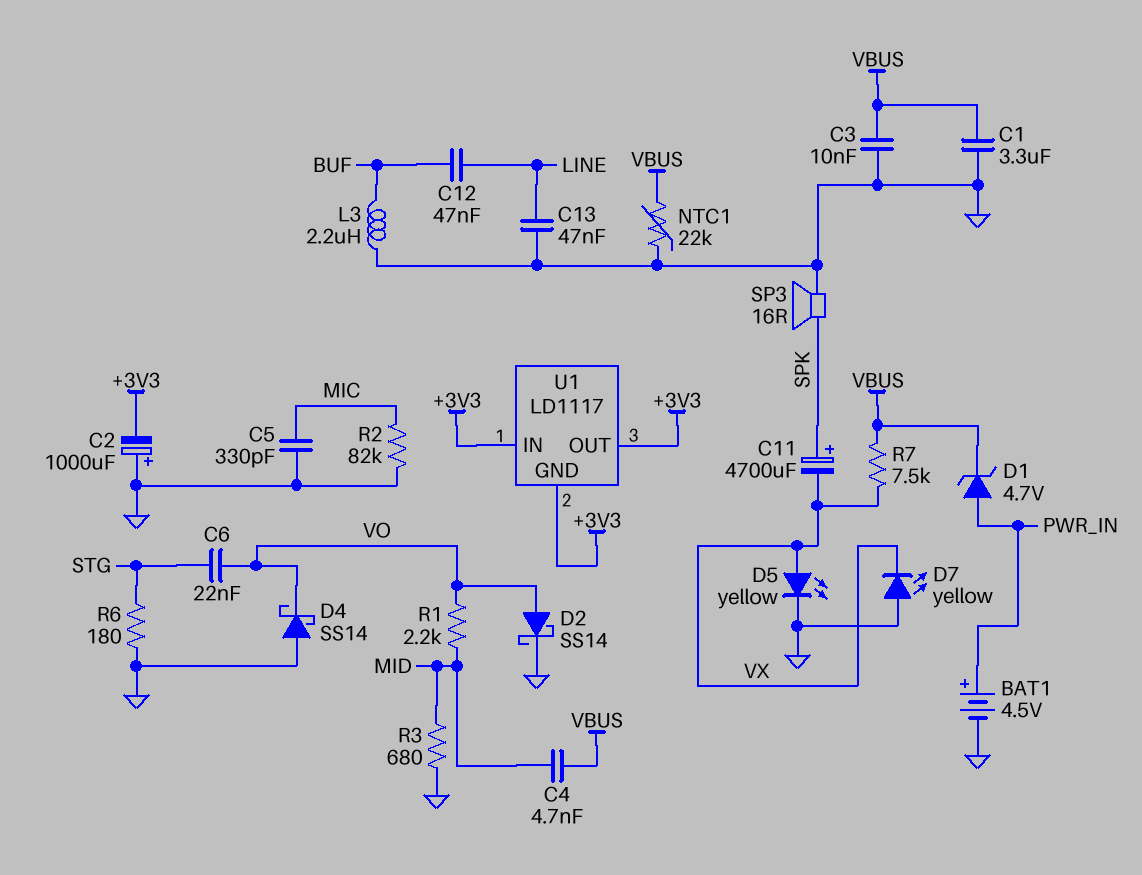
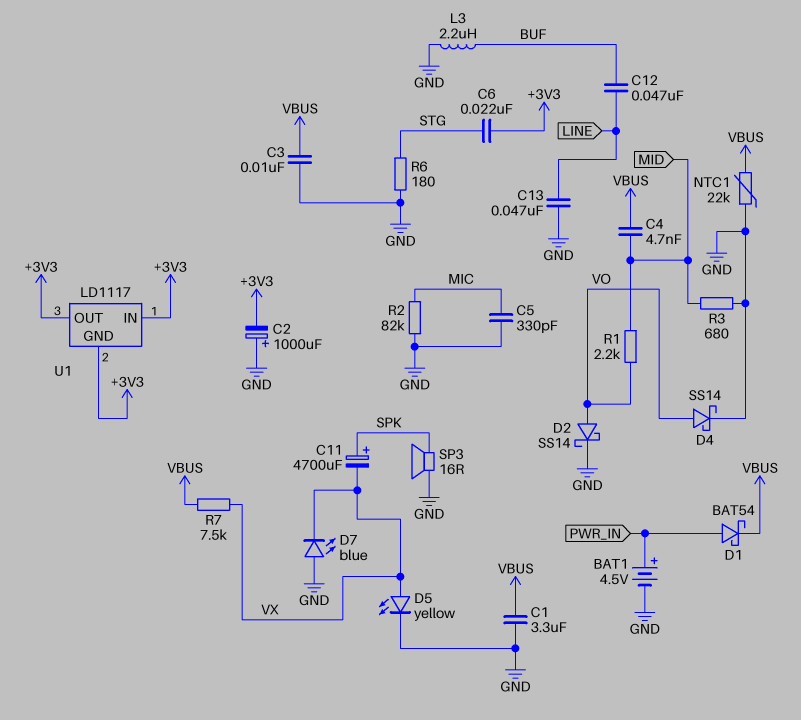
C6: 22nF (STG, VO) -> 22nF (+3V3, STG)
D1: zener 4.7V (A PWR_IN, K VBUS) -> schottky BAT54 (A PWR_IN, K VBUS)
D4: schottky SS14 (A GND, K VO) -> schottky SS14 (A VO, K GND)
D7: LED yellow (A GND, K VX) -> LED blue (A GND, K VX)

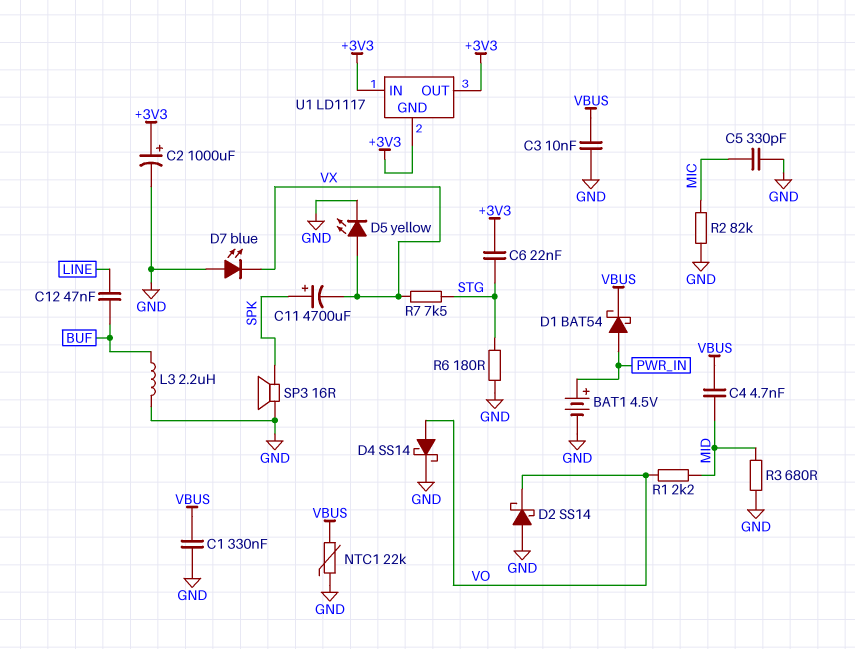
C1: 3.3uF (GND, VBUS) -> 330nF (GND, VBUS)
C2: 1000uF (plus GND, minus +3V3) -> 1000uF (plus +3V3, minus GND)
C13: 47nF (GND, LINE) -> none
D2: schottky SS14 (A VO, K GND) -> schottky SS14 (A GND, K VO)
R7: 7.5k (VBUS, VX) -> 7.5k (STG, VX)

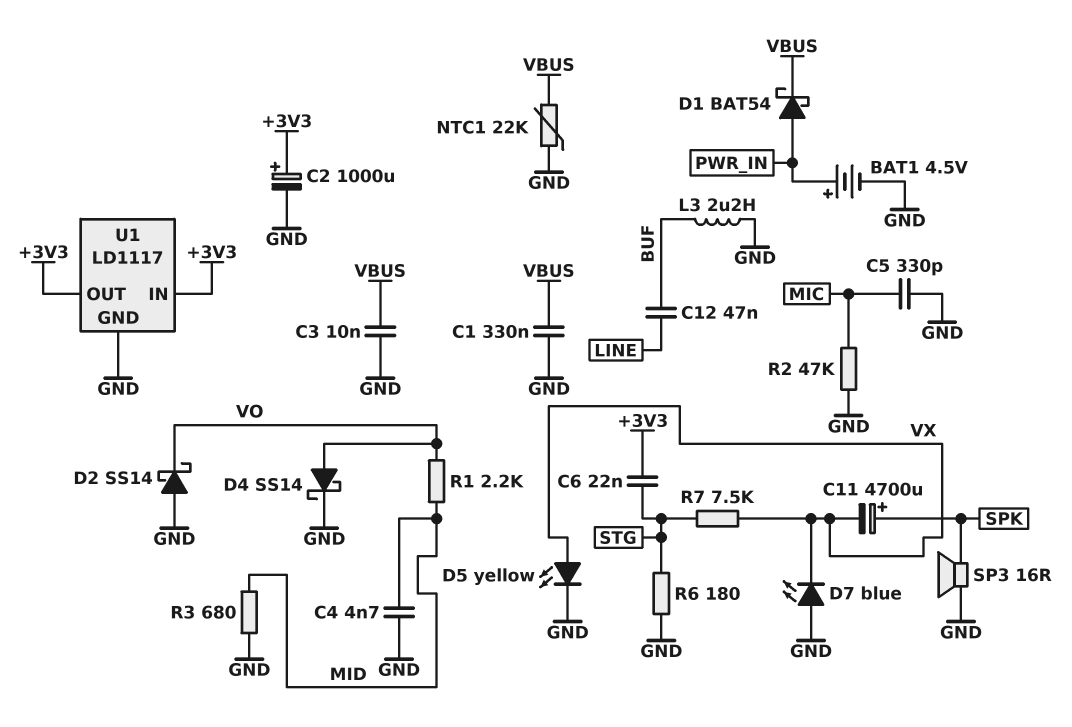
C4: 4.7nF (MID, VBUS) -> 4.7nF (GND, MID)
R2: 82k (GND, MIC) -> 47k (GND, MIC)
U1 pin GND: +3V3 -> GND

